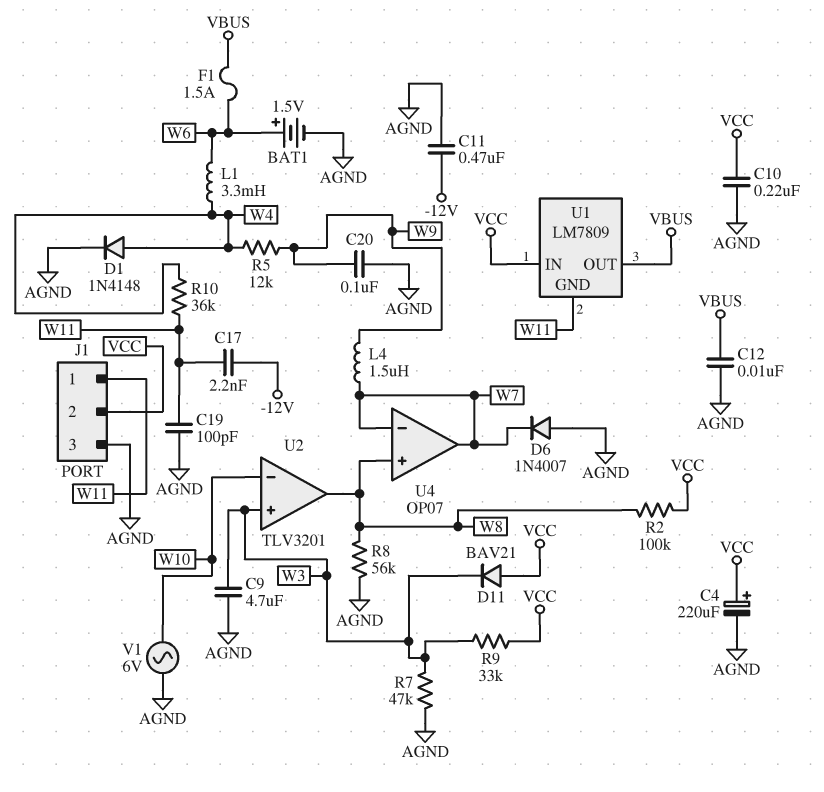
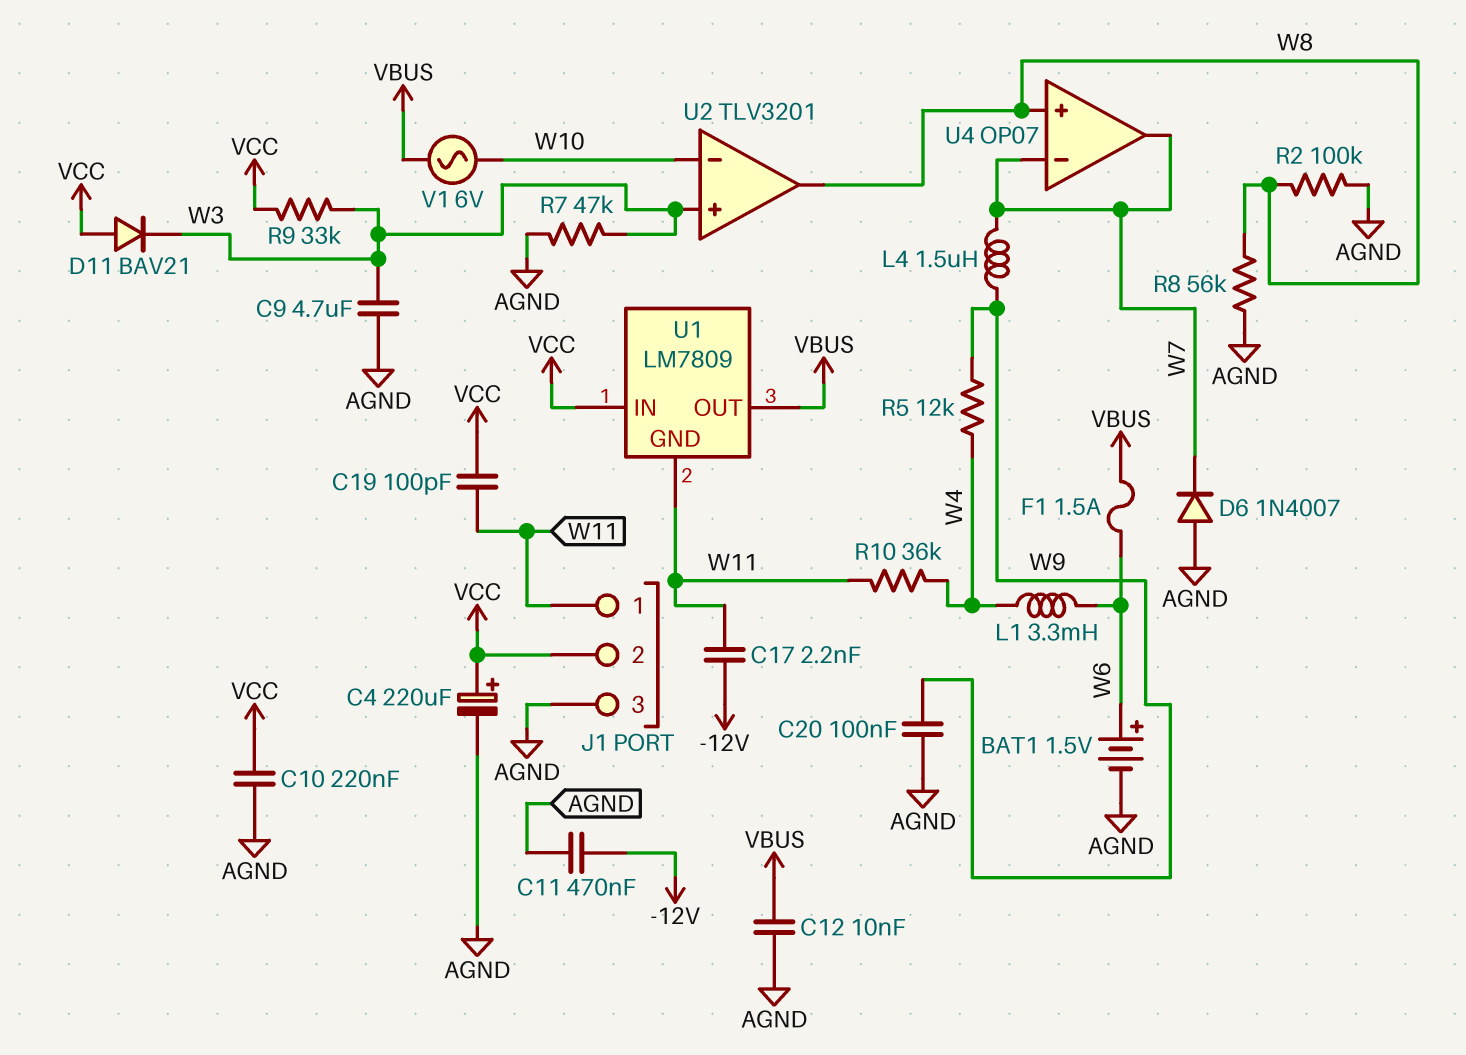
C19: 100pF (AGND, W11) -> 100pF (VCC, W11)
D1: diode 1N4148 (A W4, K AGND) -> none
R2: 100k (VCC, W8) -> 100k (AGND, W8)
V1: AC 6V (AGND, W10) -> AC 6V (VBUS, W10)

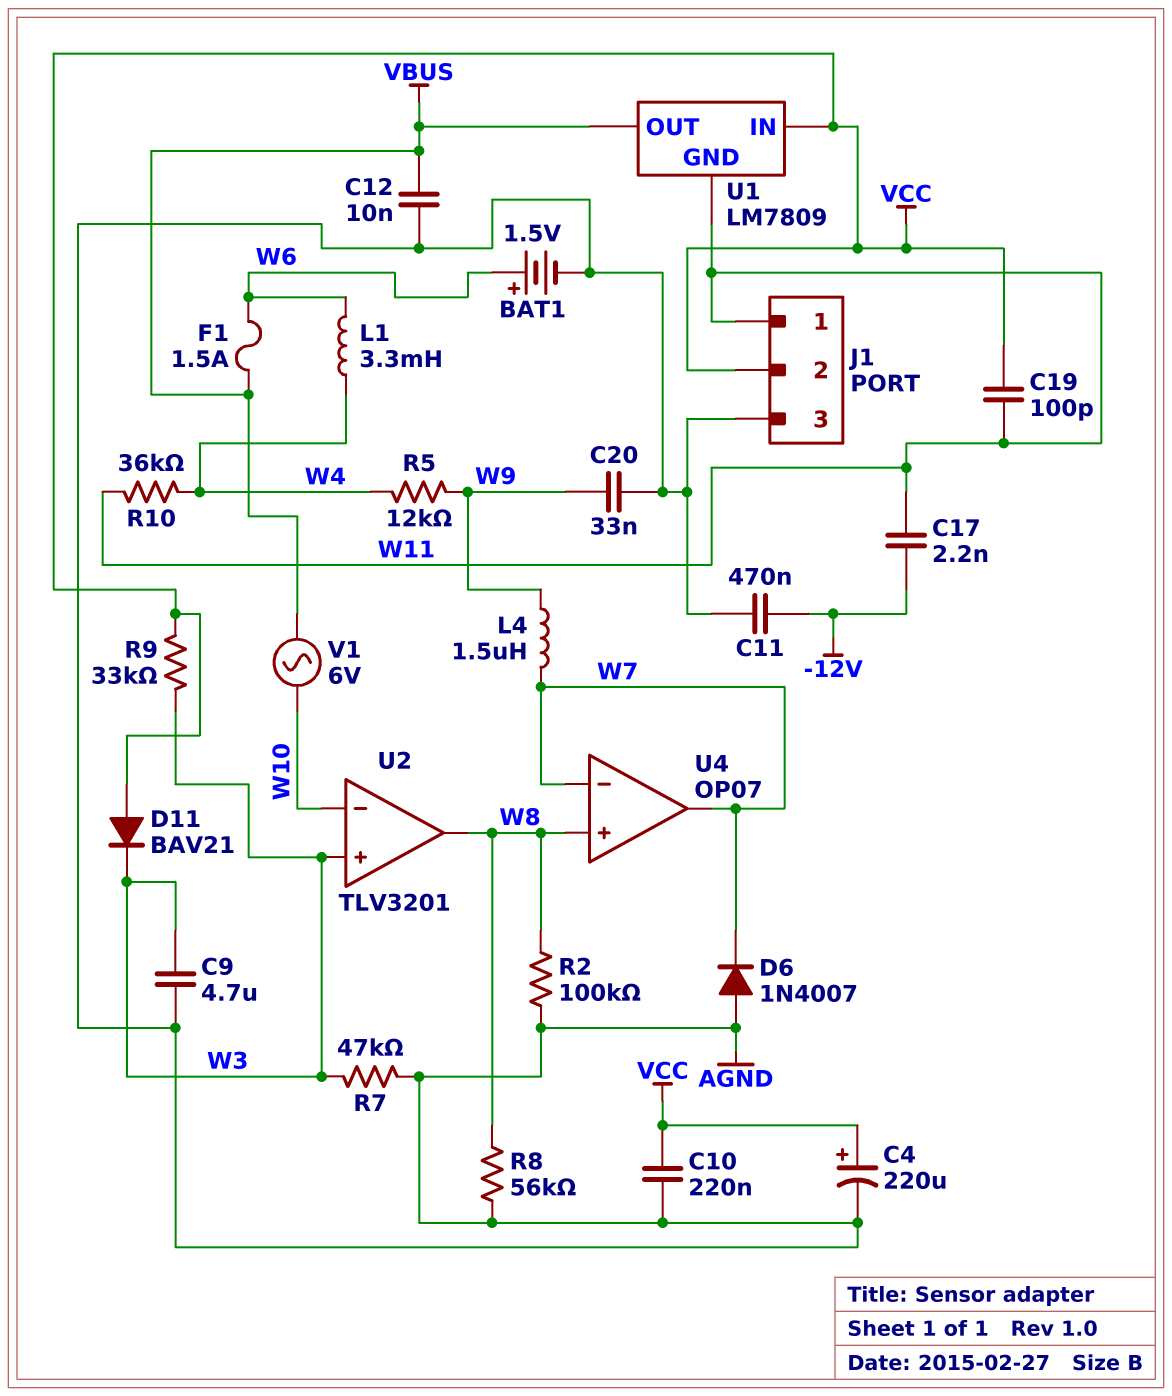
C20: 100nF (AGND, W9) -> 33nF (AGND, W9)

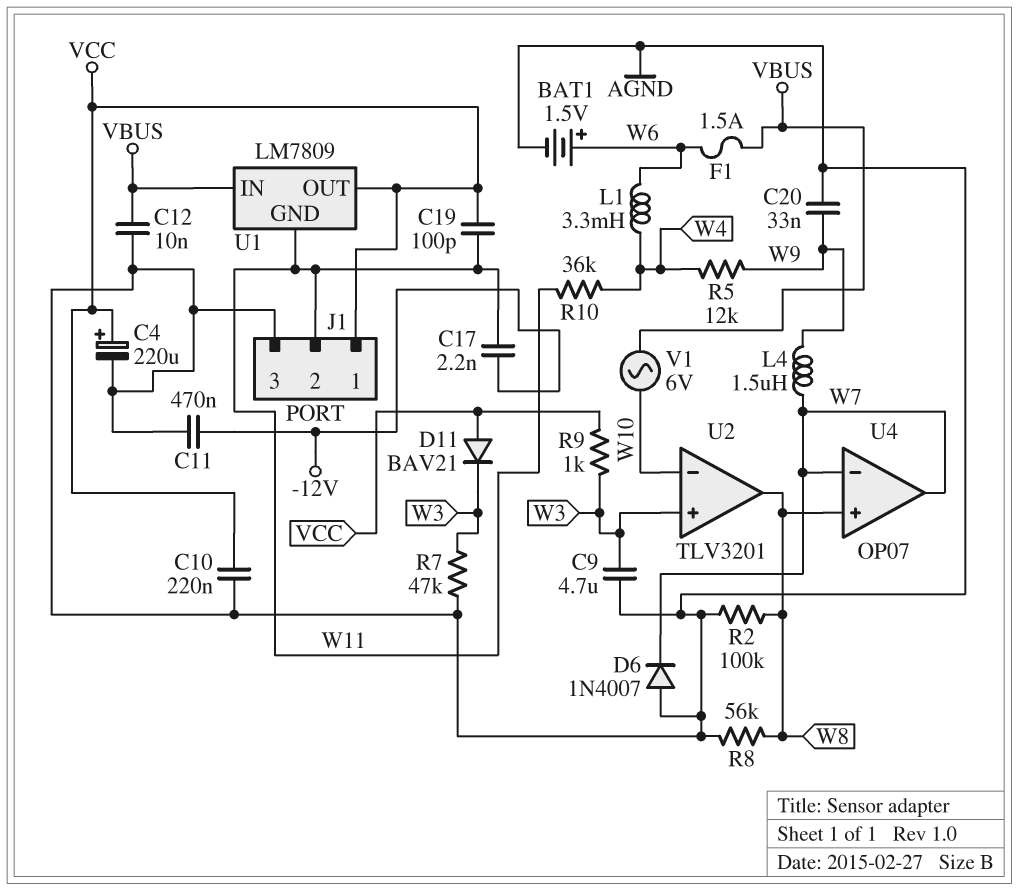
J1 pin 1: W11 -> VCC
J1 pin 2: VCC -> W11
R9: 33k (VCC, W3) -> 1k (VCC, W3)
U1 pin IN: VCC -> VBUS
U1 pin OUT: VBUS -> VCC

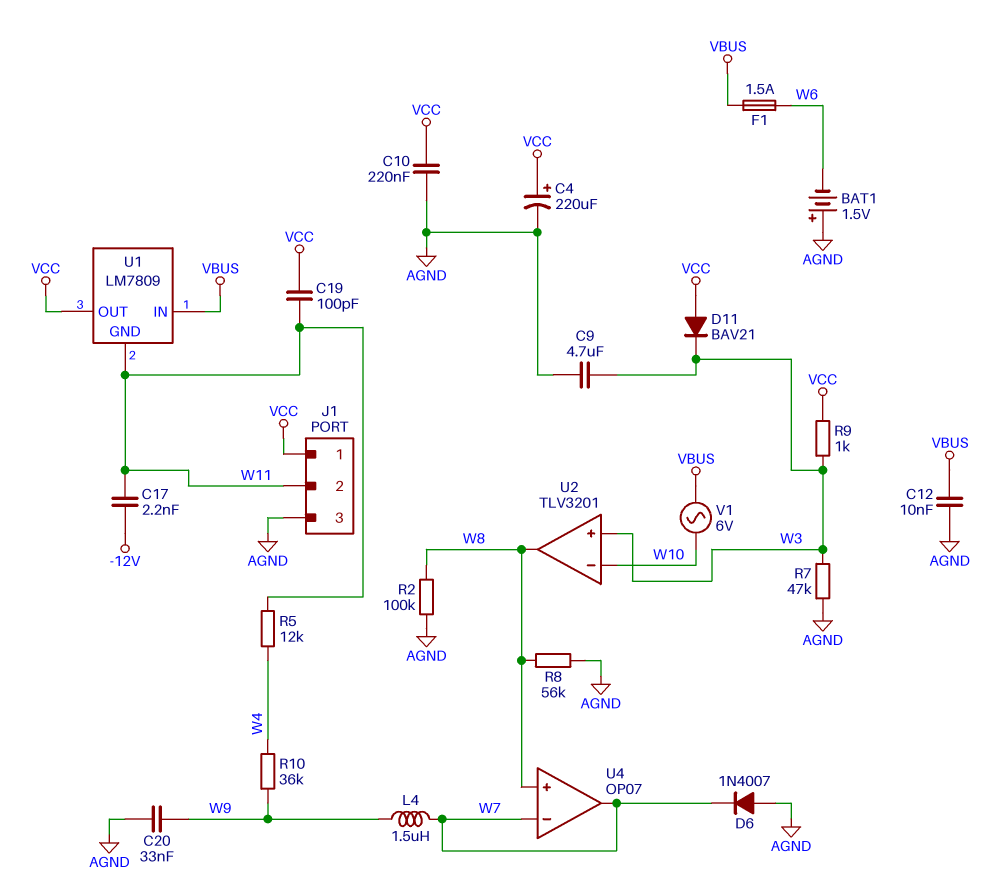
BAT1: 1.5V (plus W6, minus AGND) -> 1.5V (plus AGND, minus W6)
C11: 470nF (-12V, AGND) -> none
L1: 3.3mH (W4, W6) -> none
R5: 12k (W4, W9) -> 12k (W4, W11)
R10: 36k (W4, W11) -> 36k (W4, W9)

